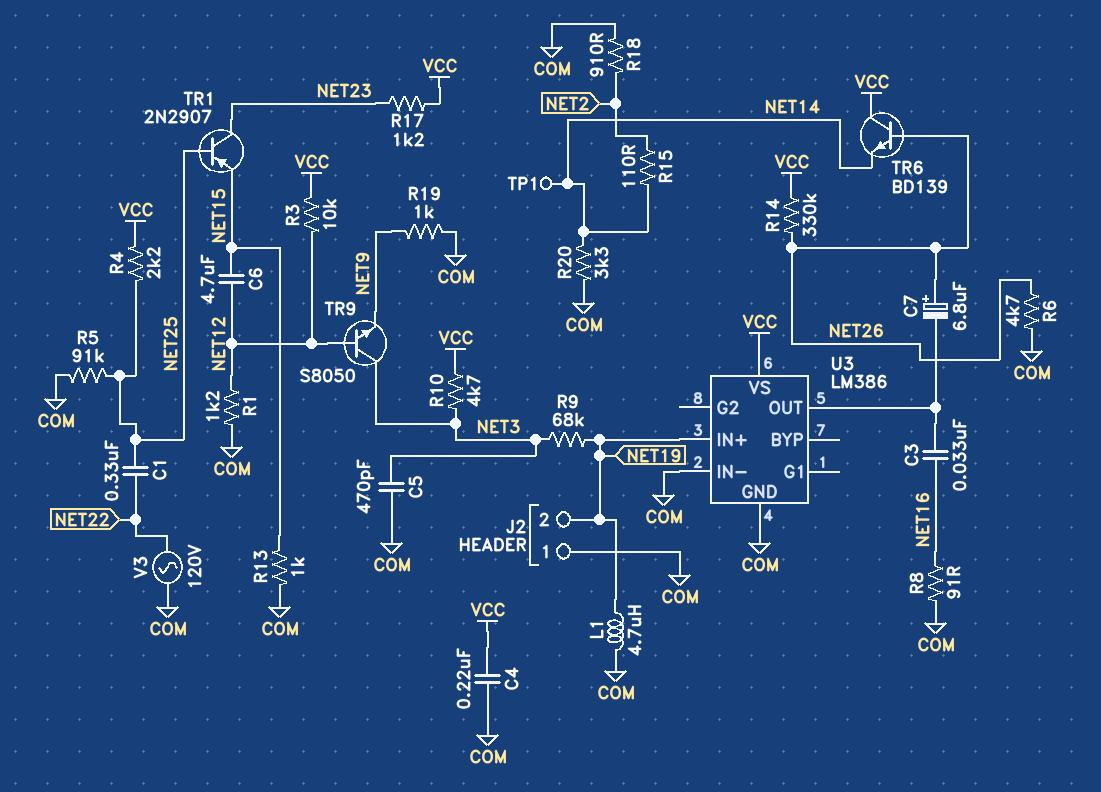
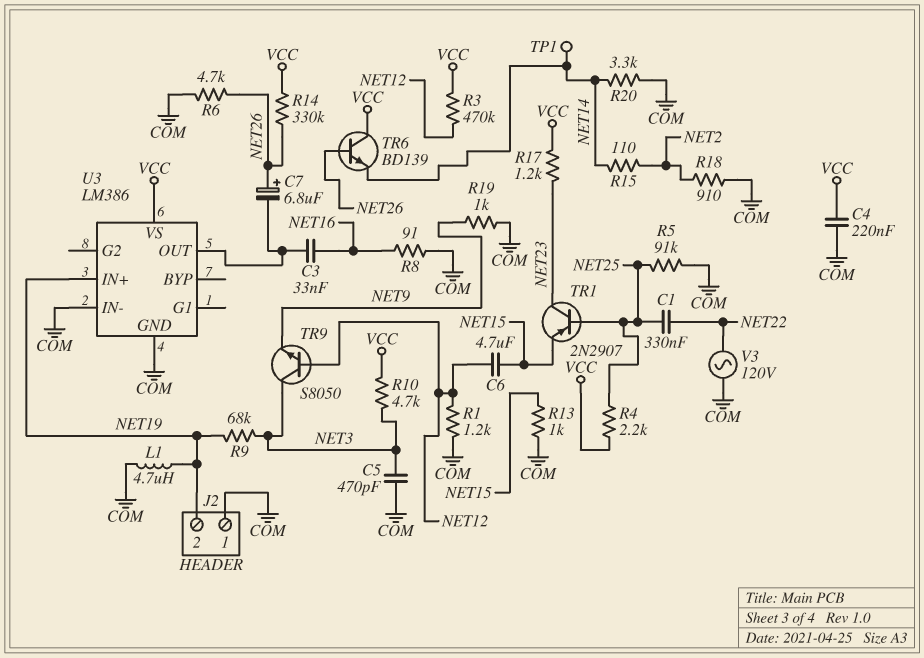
R3: 10k (NET12, VCC) -> 470k (NET12, VCC)

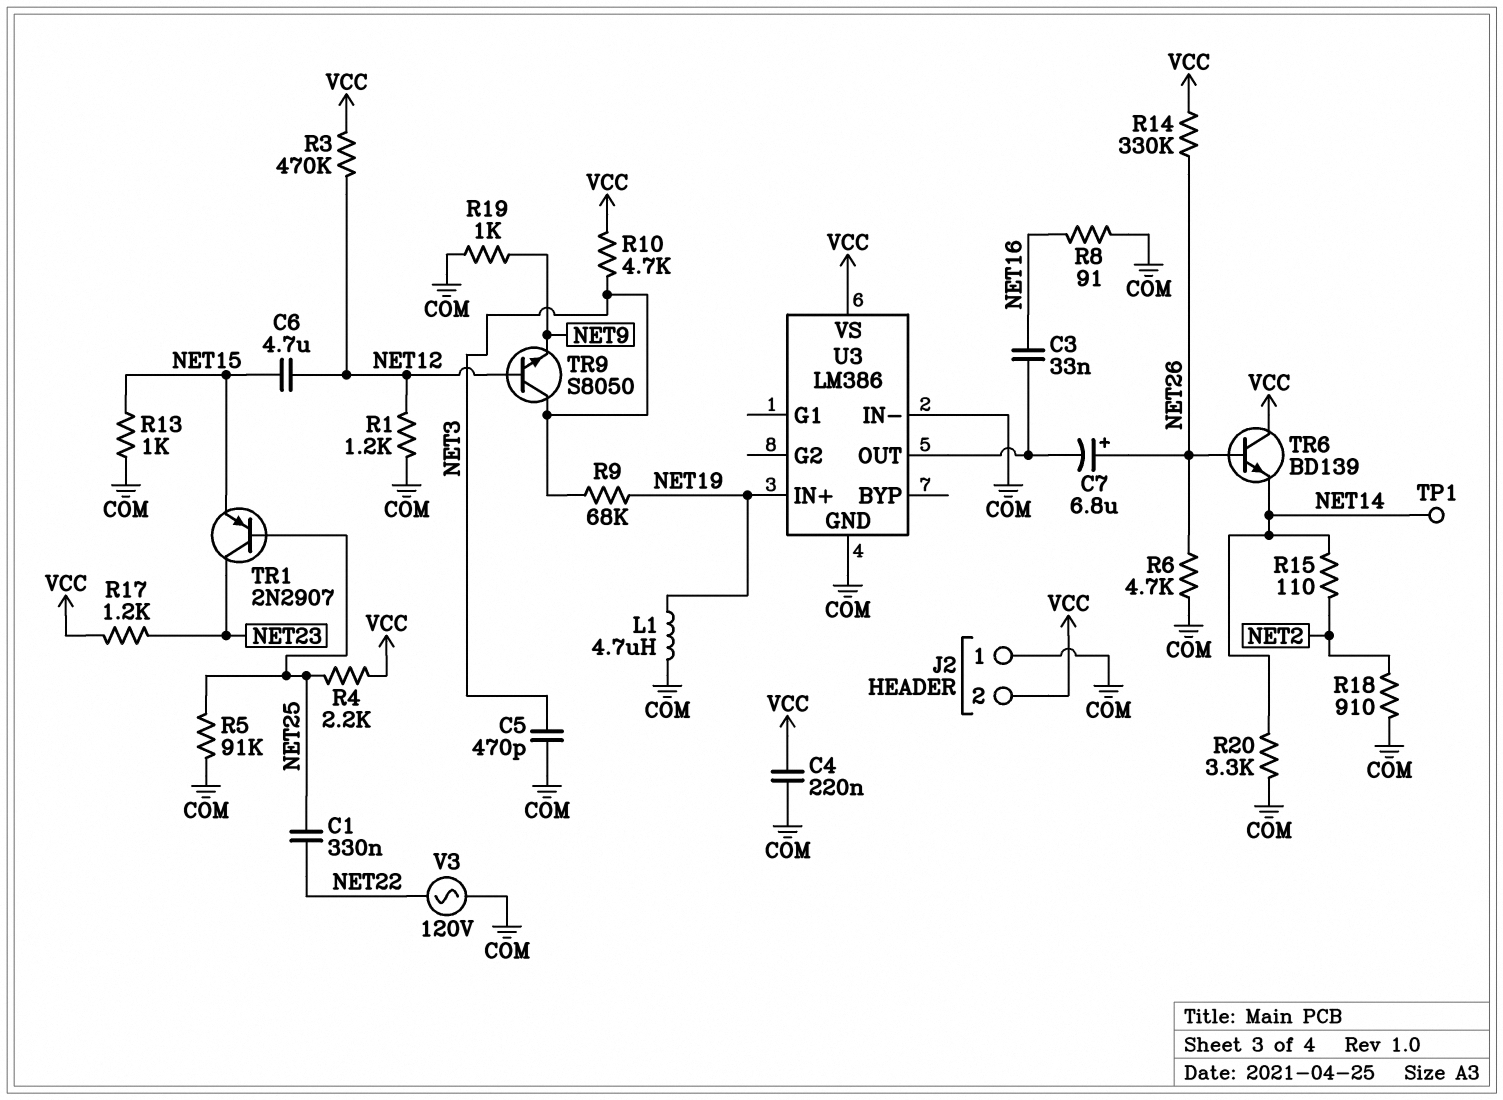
J2 pin 2: NET19 -> VCC

